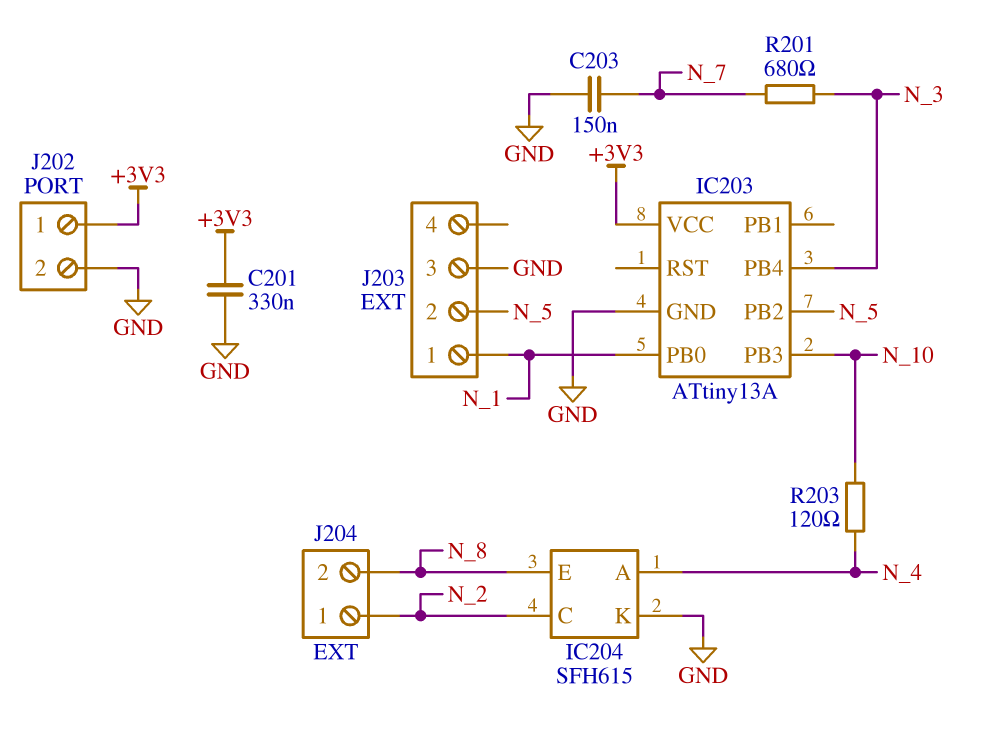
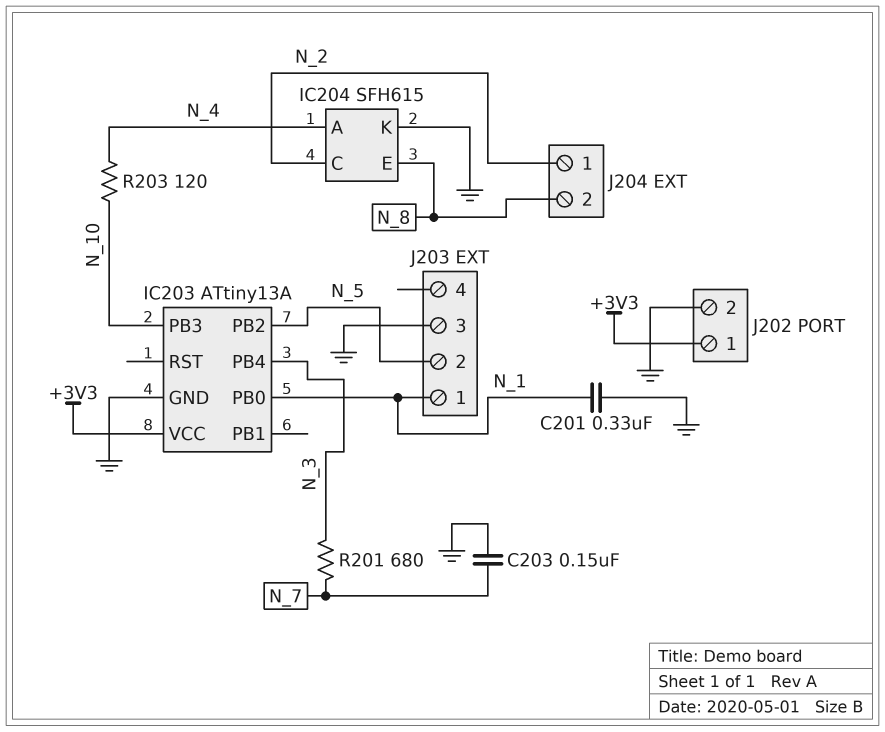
C201: 330nF (+3V3, GND) -> 330nF (GND, N_1)

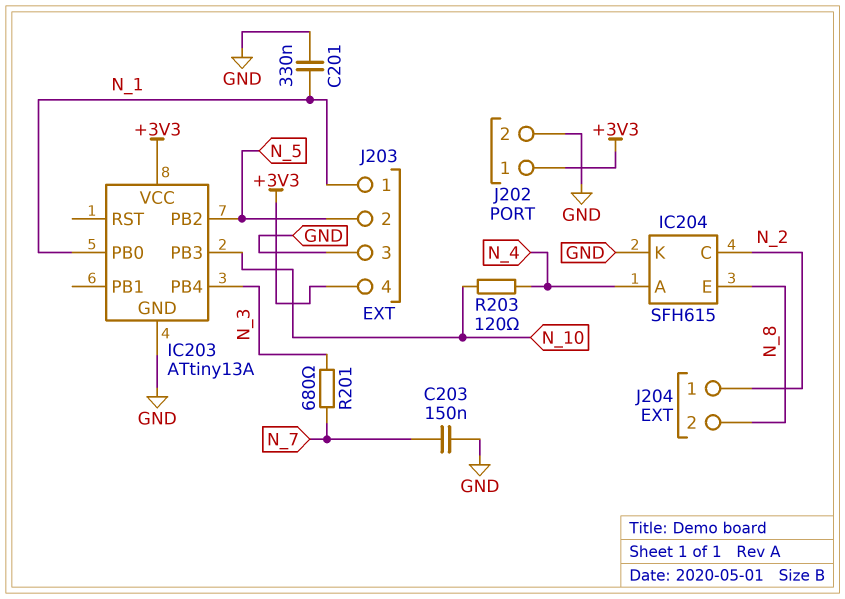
J203 pin 4: none -> +3V3

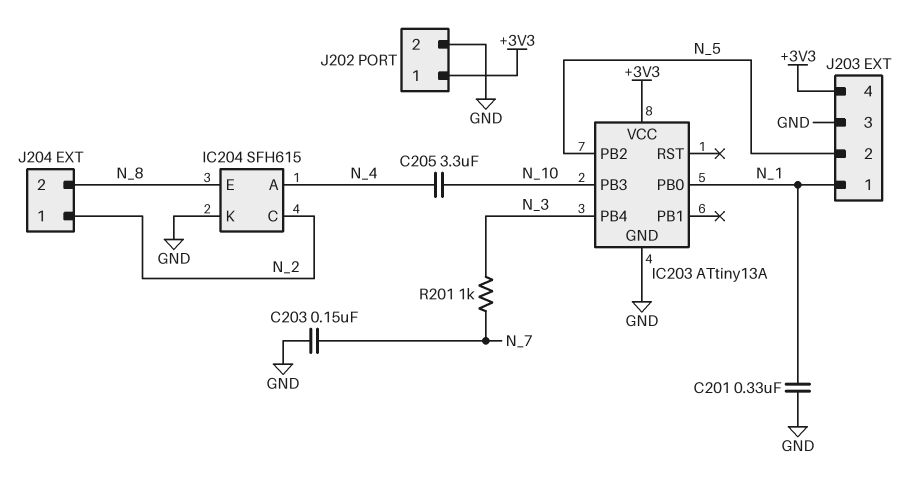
C205: none -> 3.3uF (N_4, N_10)
R201: 680 (N_3, N_7) -> 1k (N_3, N_7)
R203: 120 (N_4, N_10) -> none

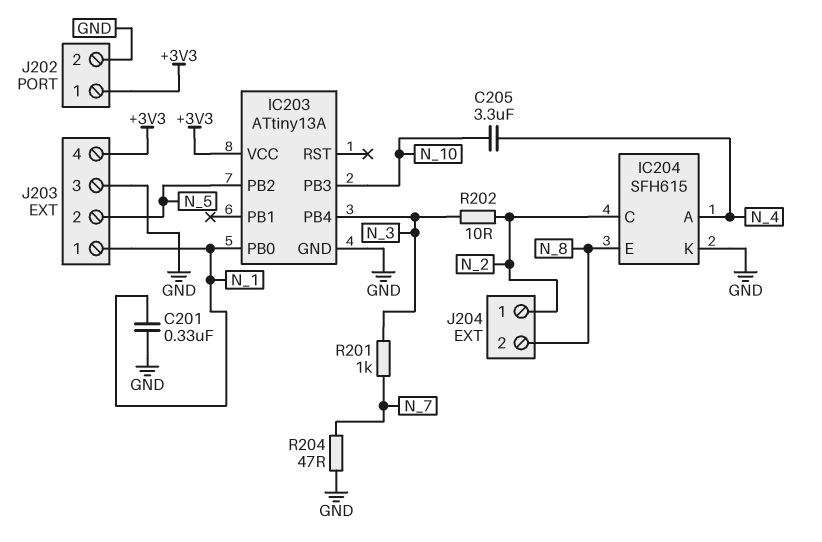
C203: 150nF (GND, N_7) -> none
R202: none -> 10 (N_2, N_3)
R204: none -> 47 (GND, N_7)

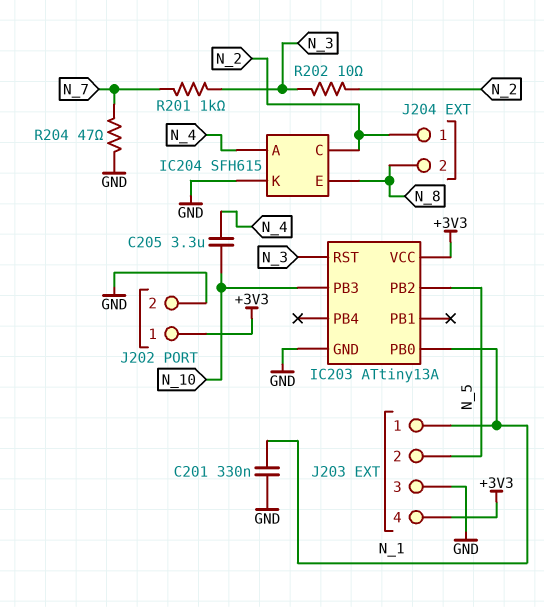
IC203 pin PB4: N_3 -> none
IC203 pin RST: none -> N_3

